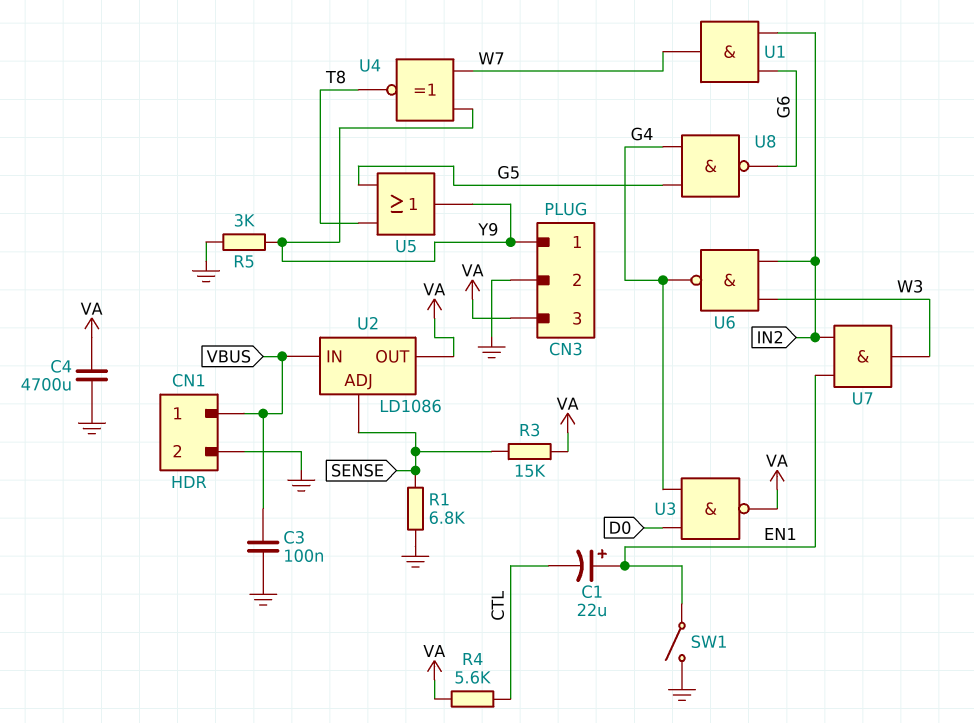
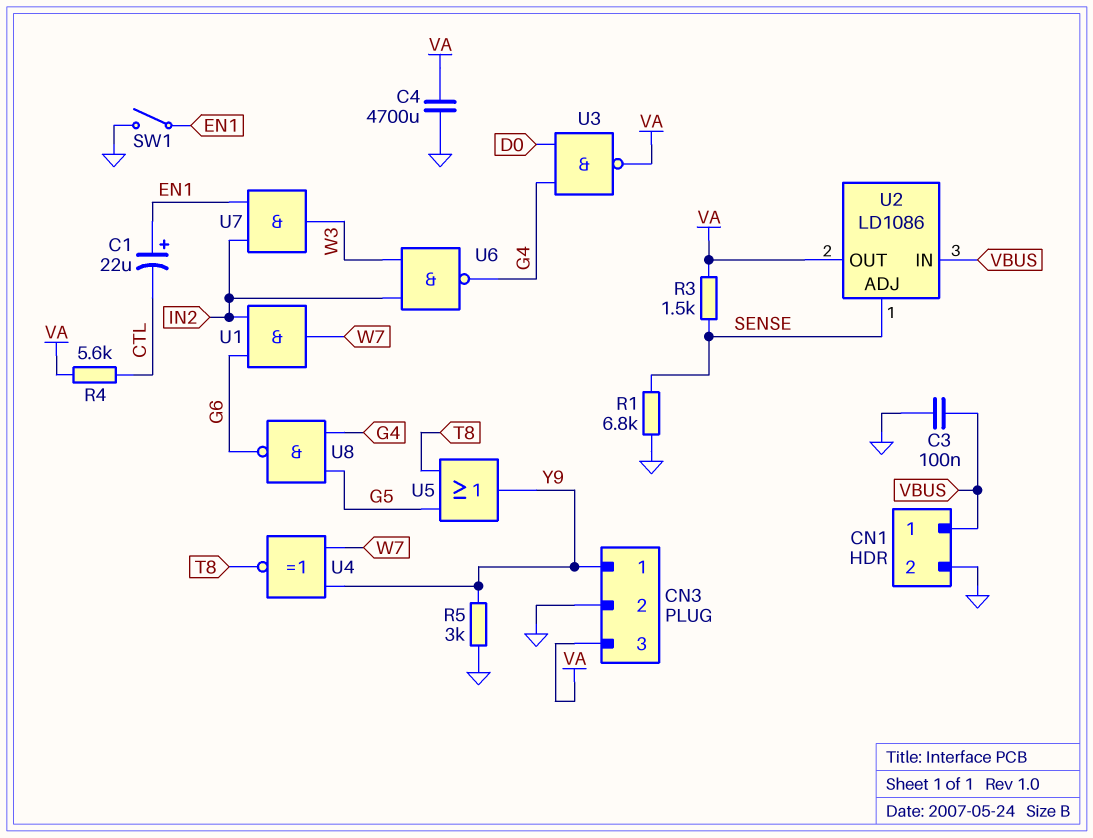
R3: 15k (SENSE, VA) -> 1.5k (SENSE, VA)

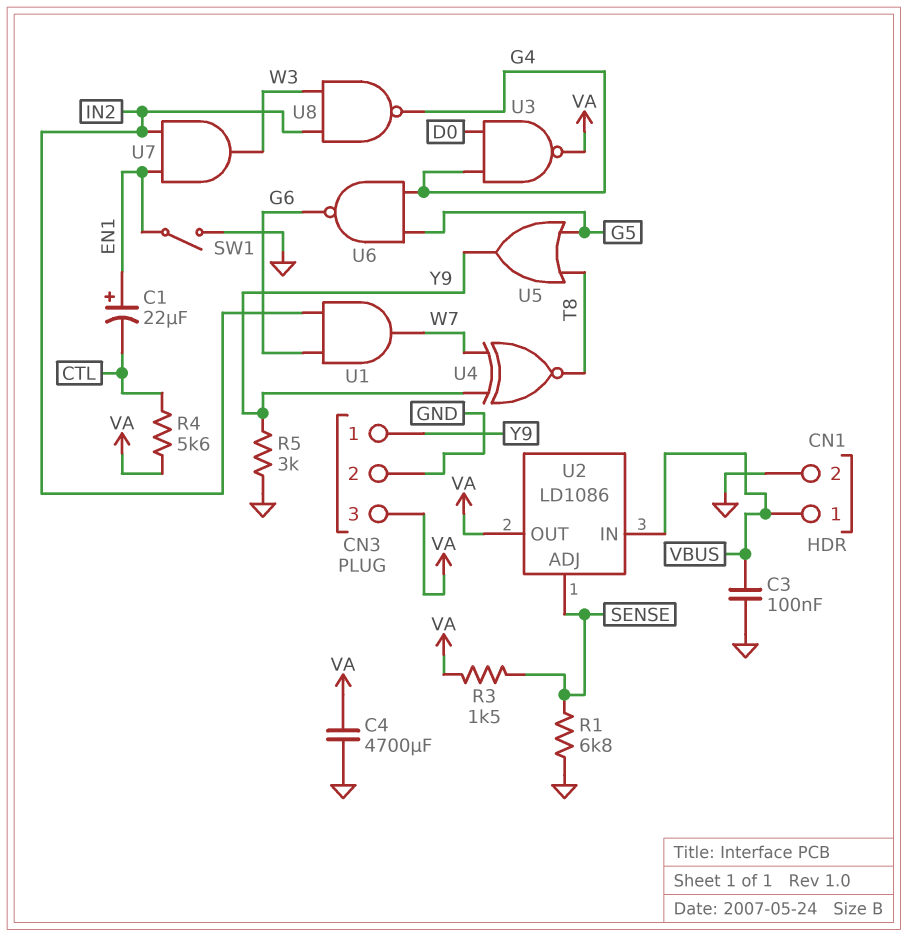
U6: NAND (in IN2, in W3, out G4) -> NAND (in G4, in G5, out G6)
U8: NAND (in G4, in G5, out G6) -> NAND (in IN2, in W3, out G4)

